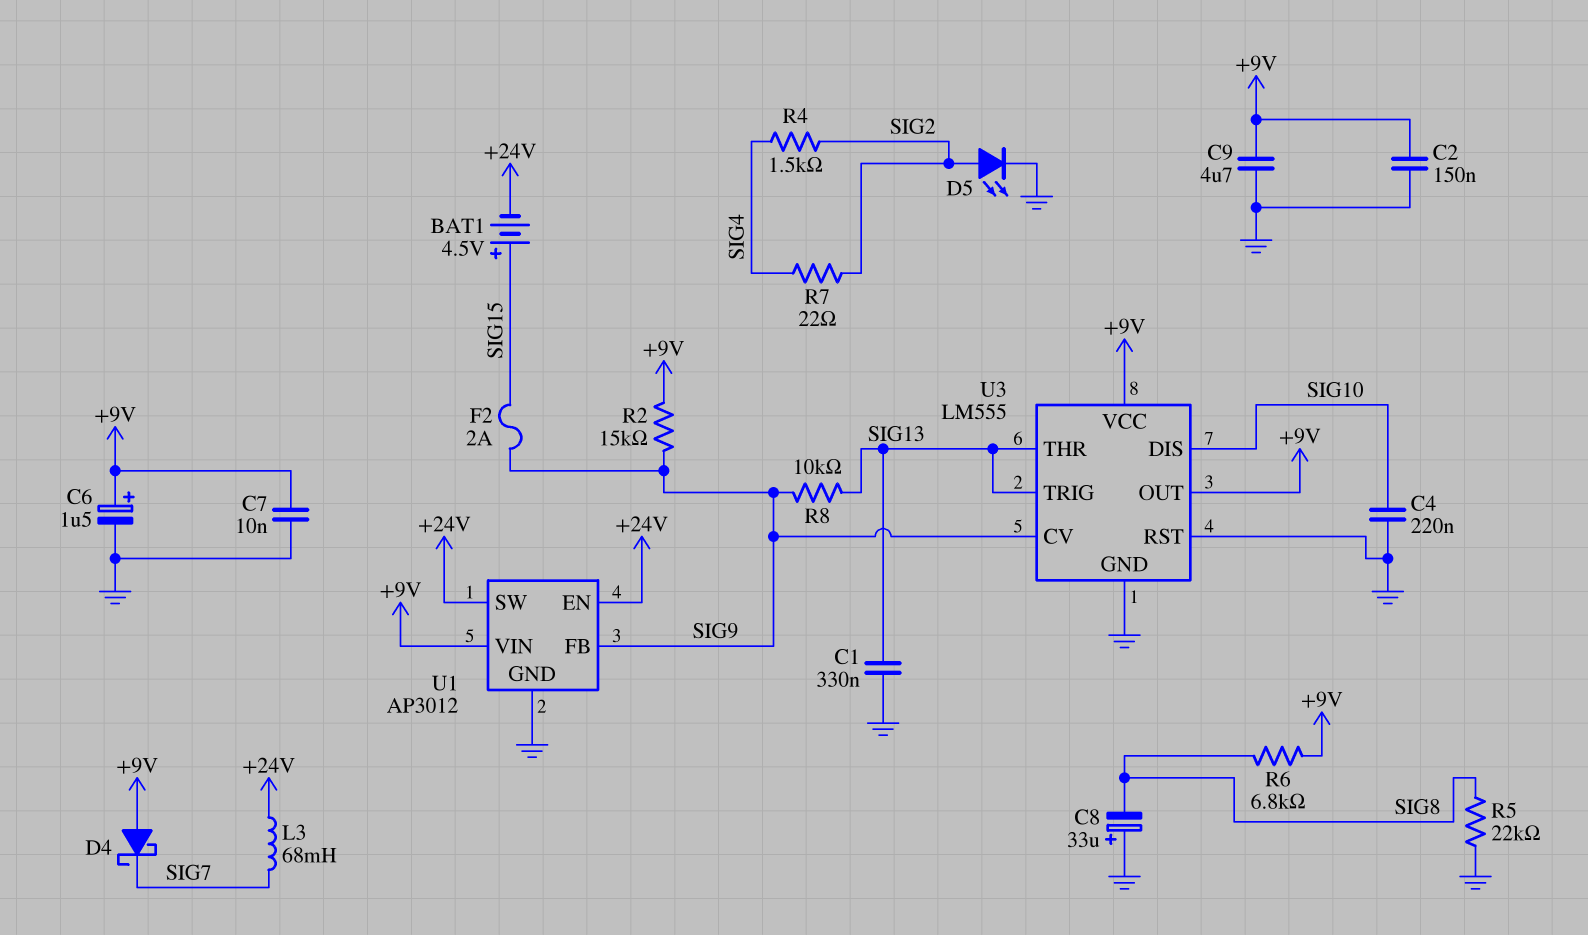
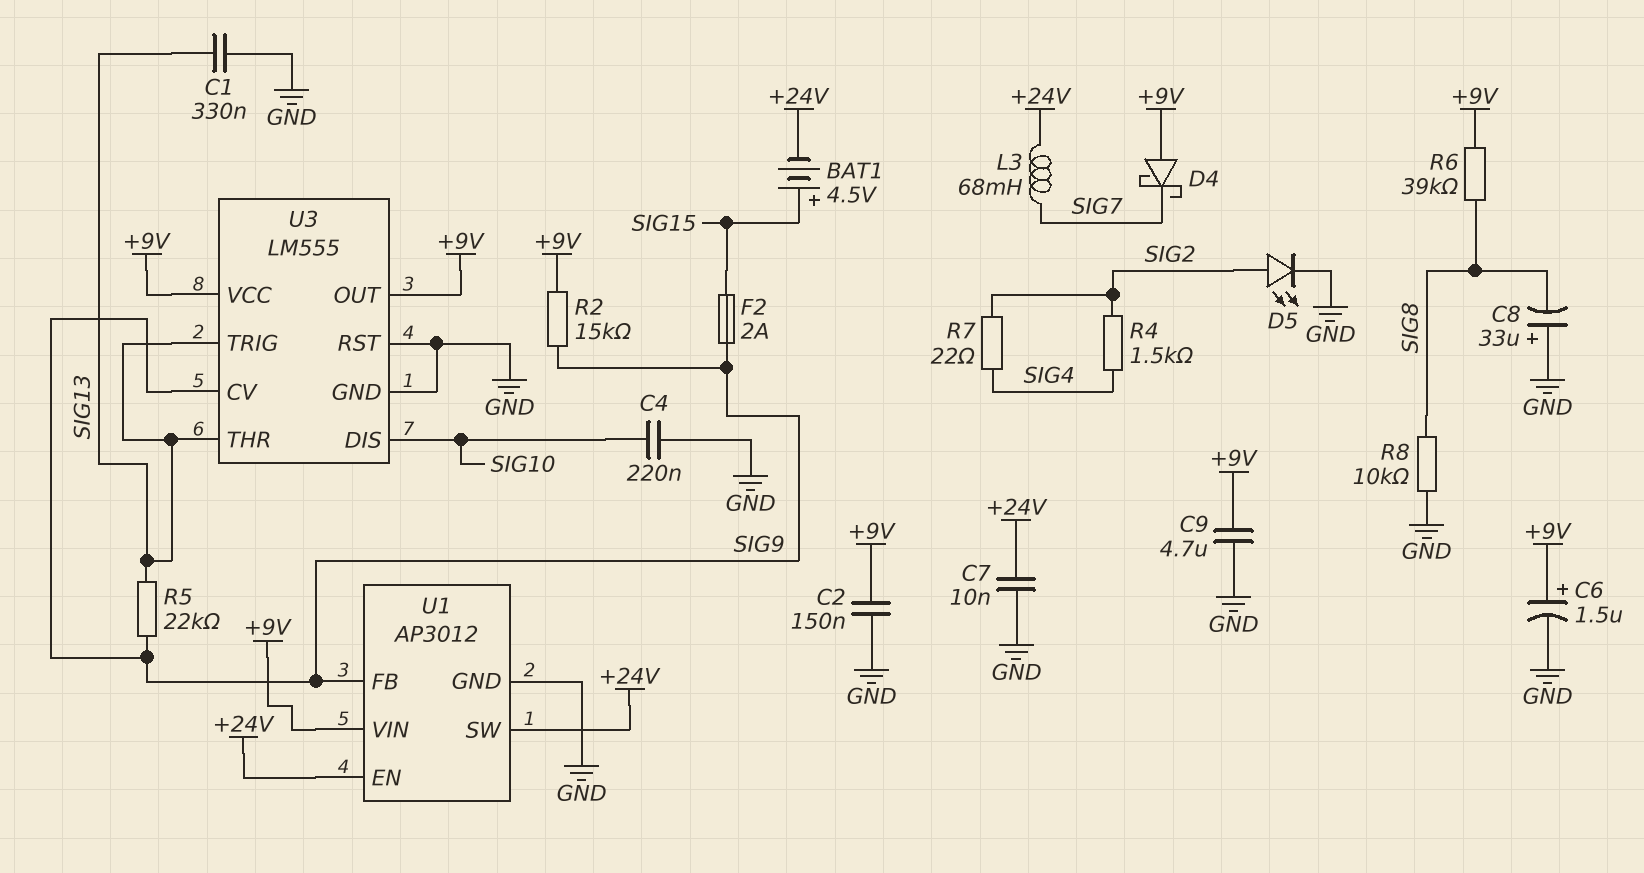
C7: 10nF (+9V, GND) -> 10nF (+24V, GND)
R5: 22k (GND, SIG8) -> 22k (SIG9, SIG13)
R6: 6.8k (+9V, SIG8) -> 39k (+9V, SIG8)
R8: 10k (SIG9, SIG13) -> 10k (GND, SIG8)

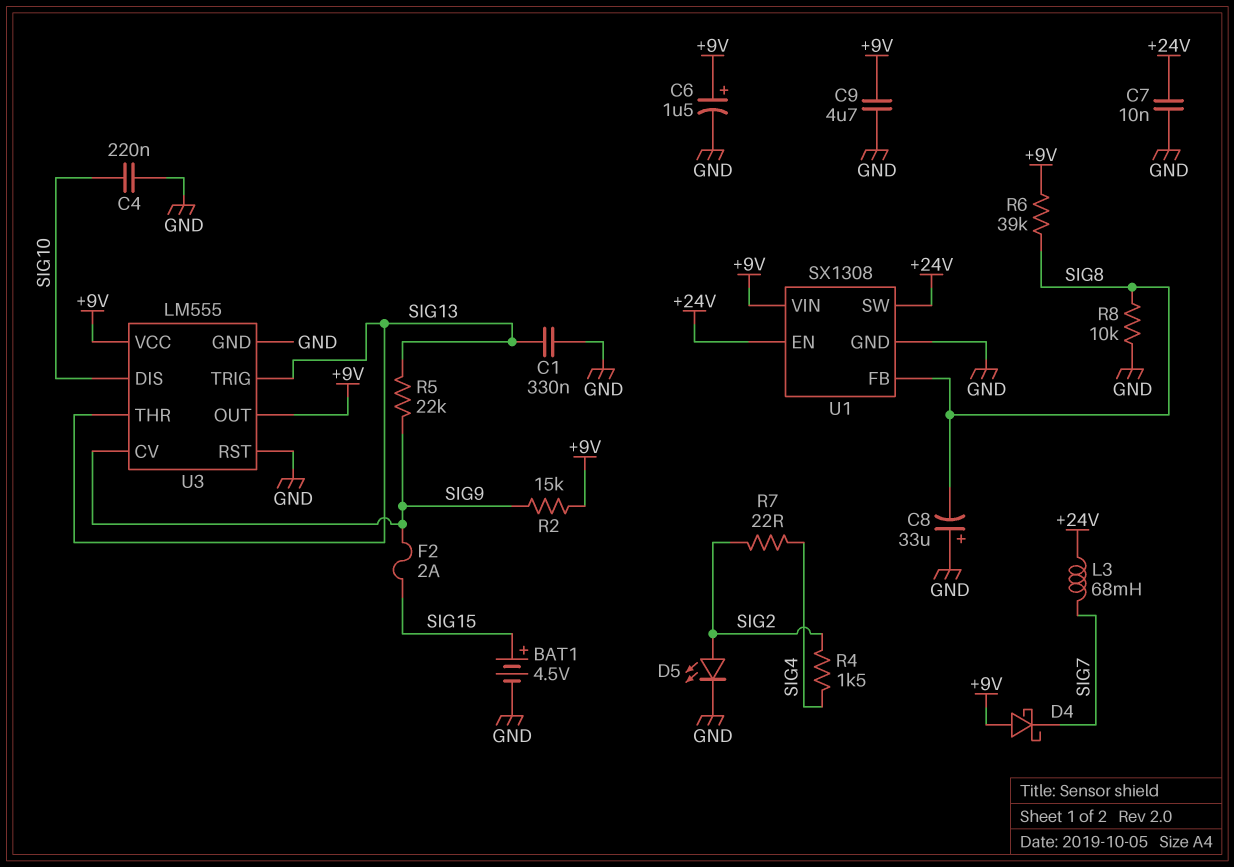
BAT1: 4.5V (plus SIG15, minus +24V) -> 4.5V (plus SIG15, minus GND)
C2: 150nF (+9V, GND) -> none
U1: AP3012 -> SX1308
U1 pin FB: SIG9 -> SIG8

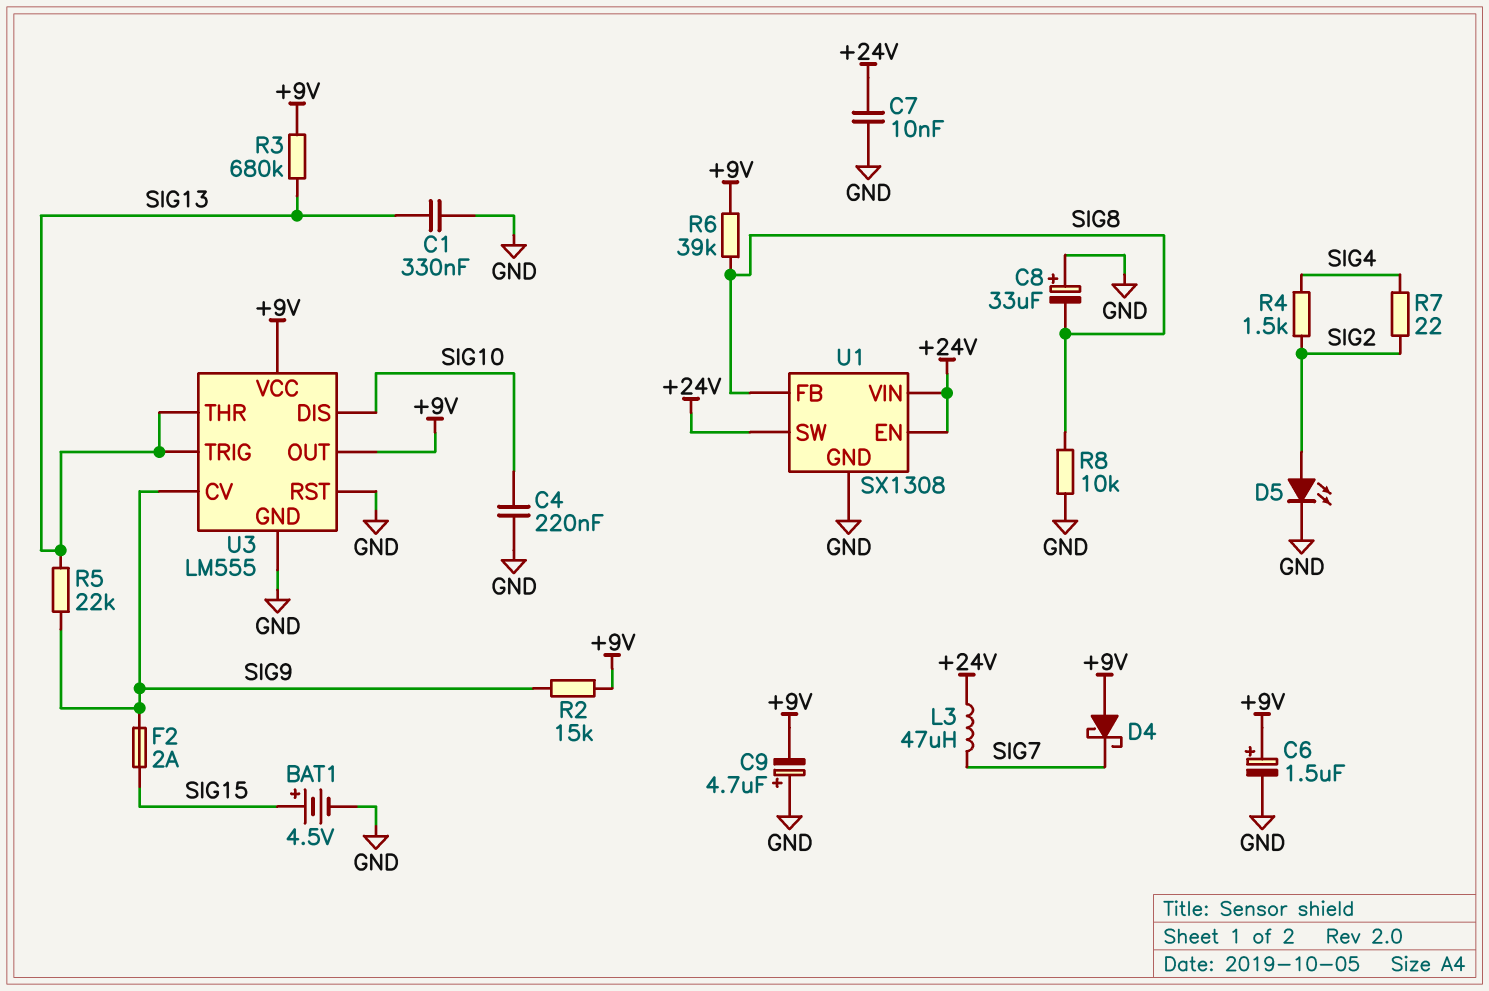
C9: 4.7uF (+9V, GND) -> 4.7uF (plus GND, minus +9V)
L3: 68mH (+24V, SIG7) -> 47uH (+24V, SIG7)
R3: none -> 680k (+9V, SIG13)
U1 pin VIN: +9V -> +24V

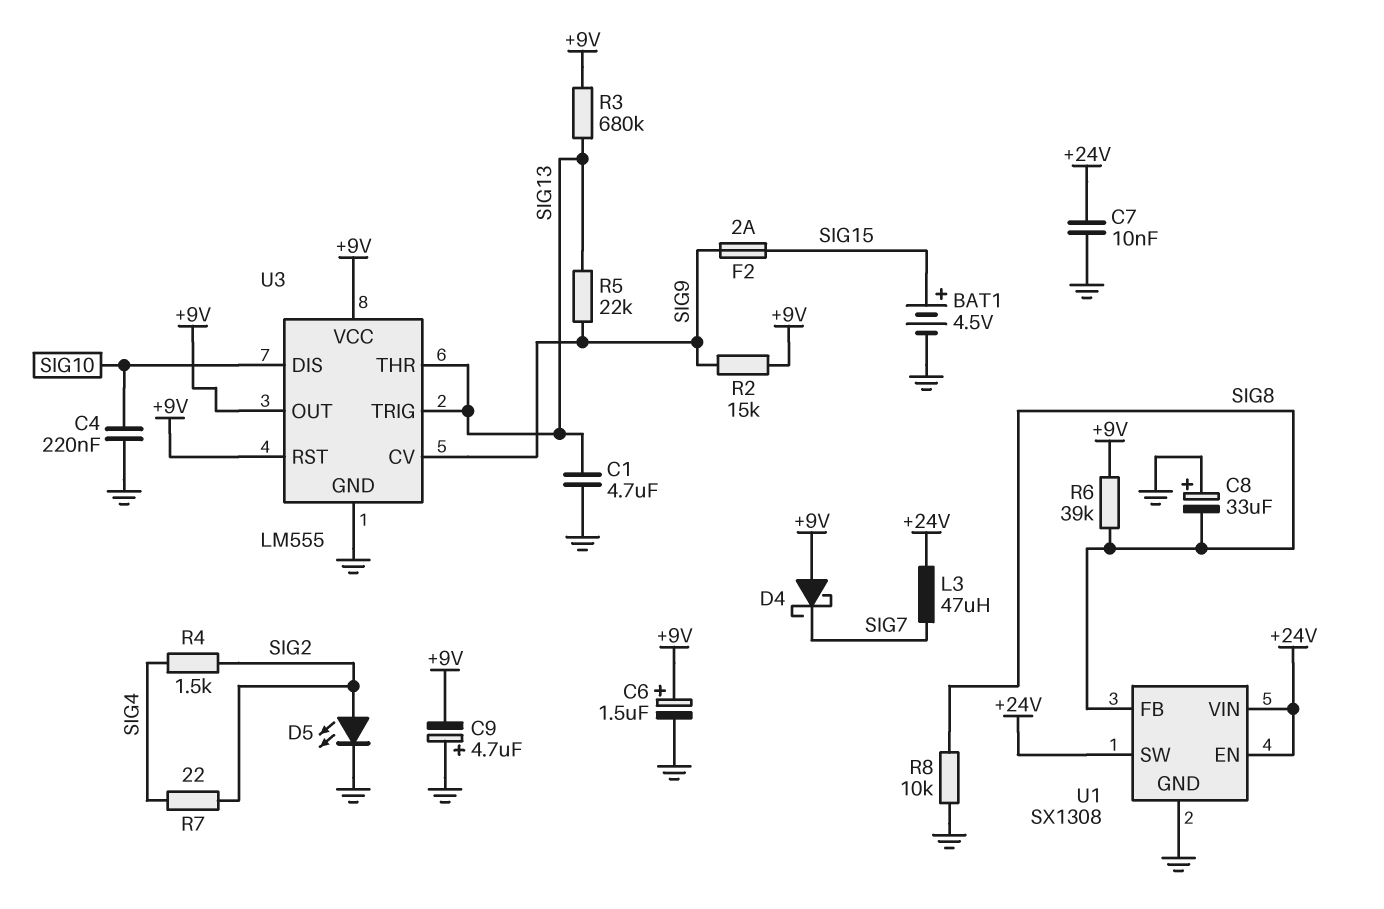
C1: 330nF (GND, SIG13) -> 4.7uF (GND, SIG13)
U3 pin RST: GND -> +9V

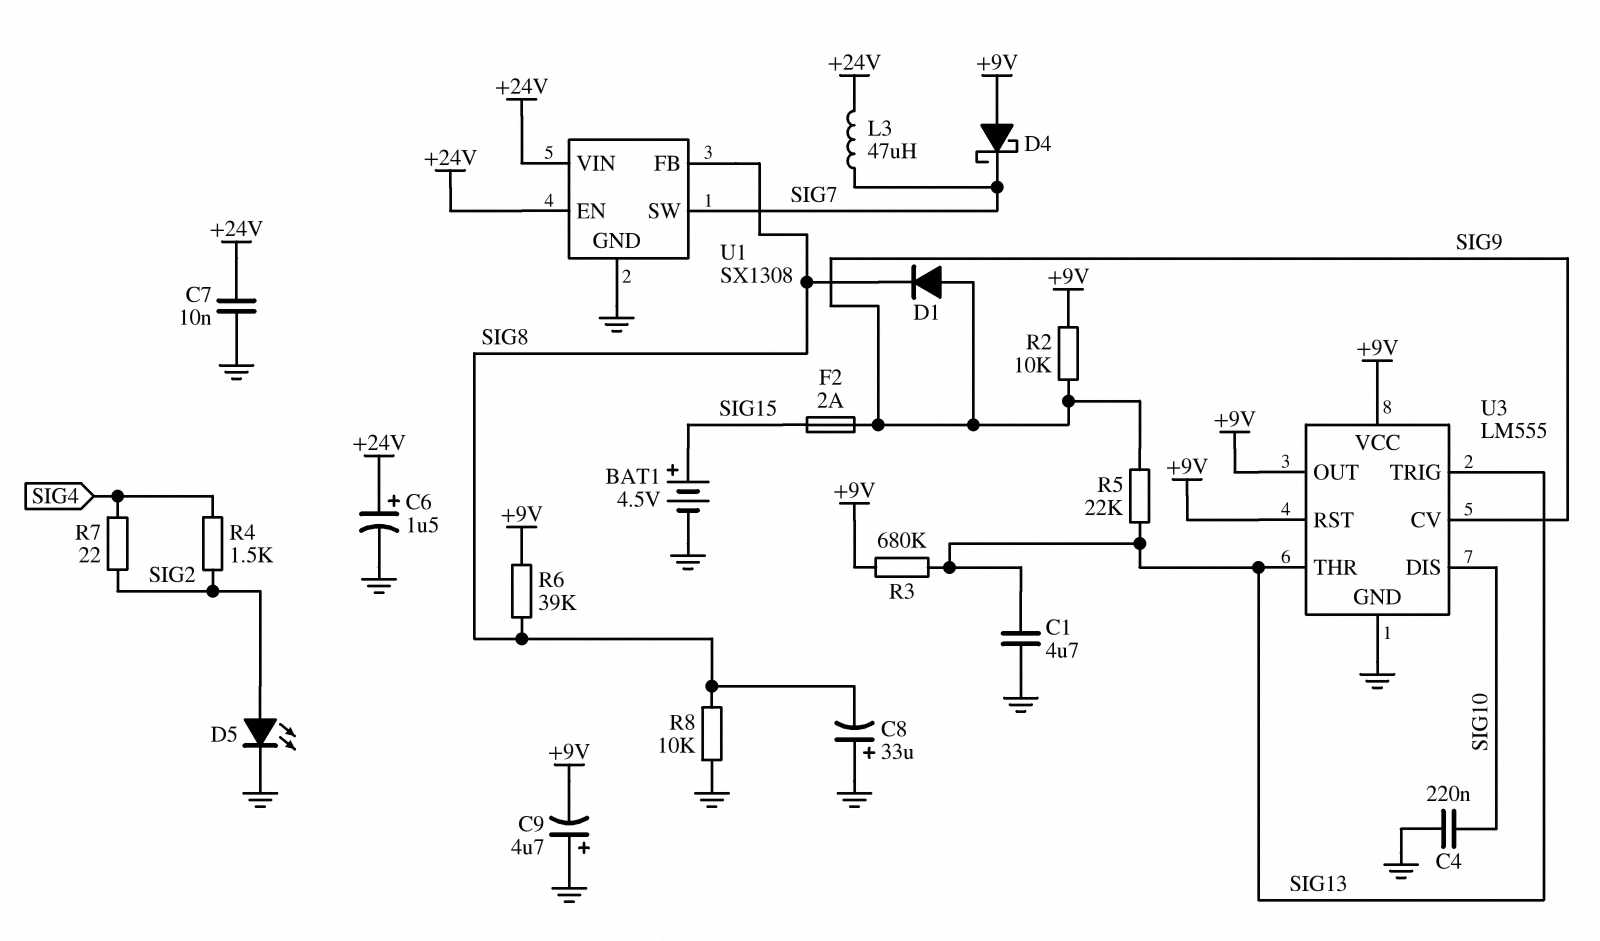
C6: 1.5uF (plus +9V, minus GND) -> 1.5uF (plus +24V, minus GND)
D1: none -> diode (A SIG9, K SIG8)
R2: 15k (+9V, SIG9) -> 10k (+9V, SIG9)
U1 pin SW: +24V -> SIG7

